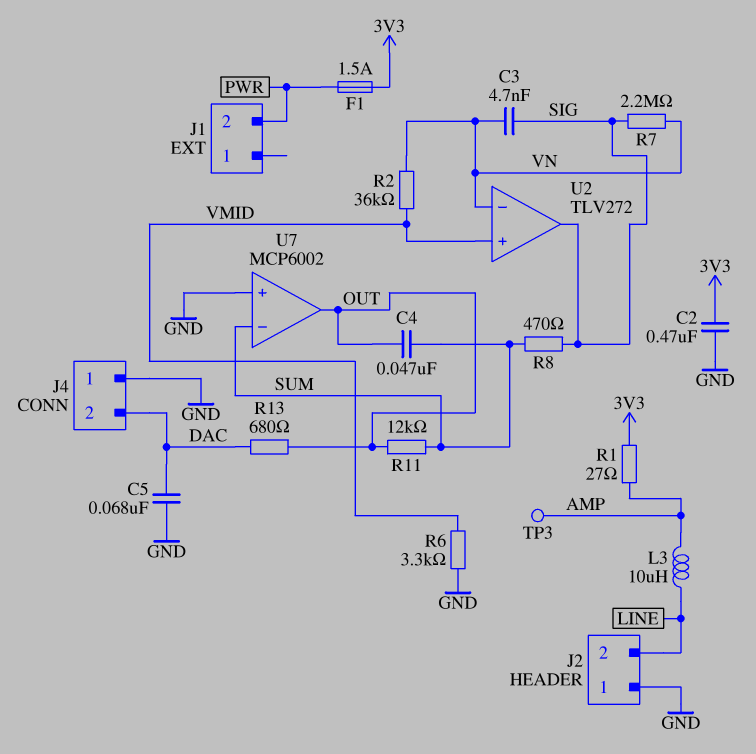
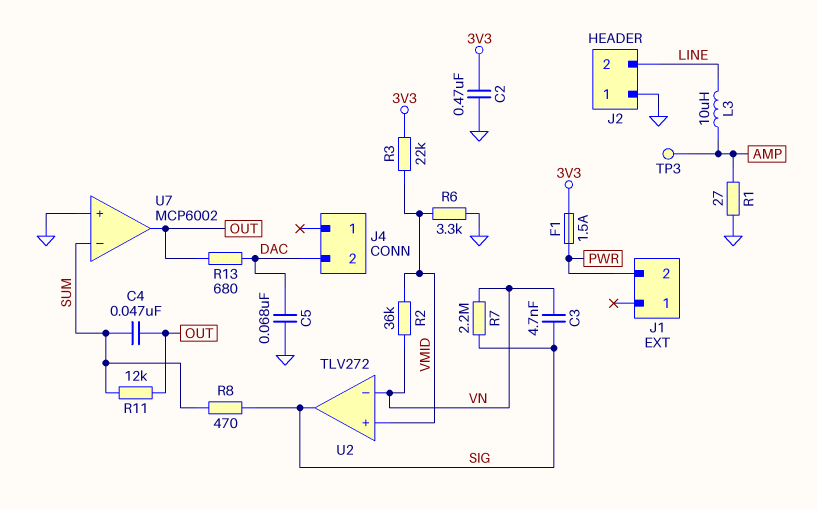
J4 pin 1: GND -> none
R1: 27 (3V3, AMP) -> 27 (AMP, GND)
R3: none -> 22k (3V3, VMID)

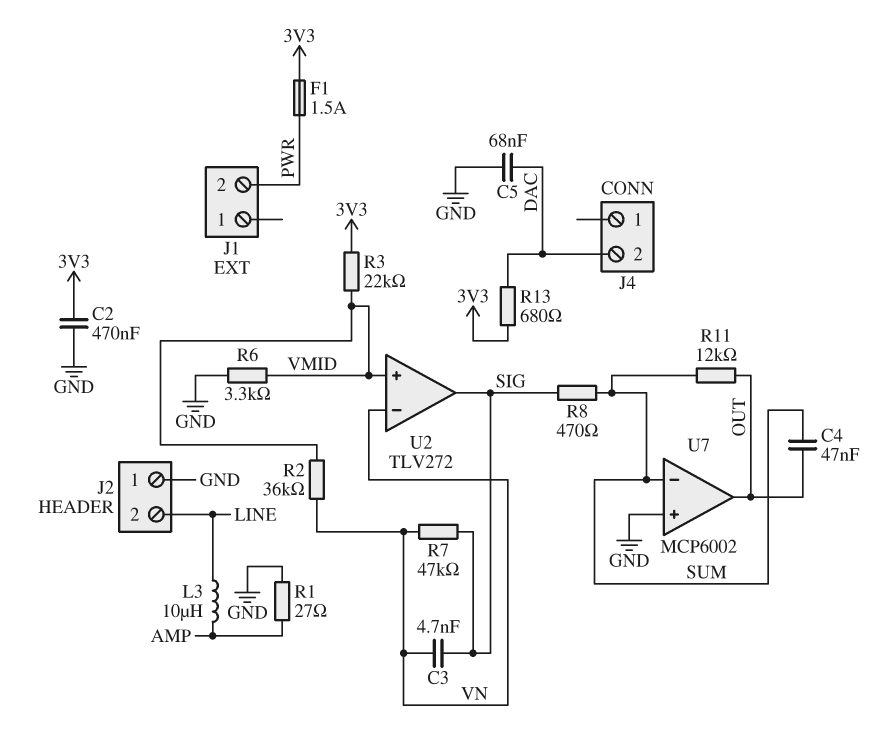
R7: 2.2M (SIG, VN) -> 47k (SIG, VN)
R13: 680 (DAC, OUT) -> 680 (3V3, DAC)
TP3: test point (AMP) -> none

